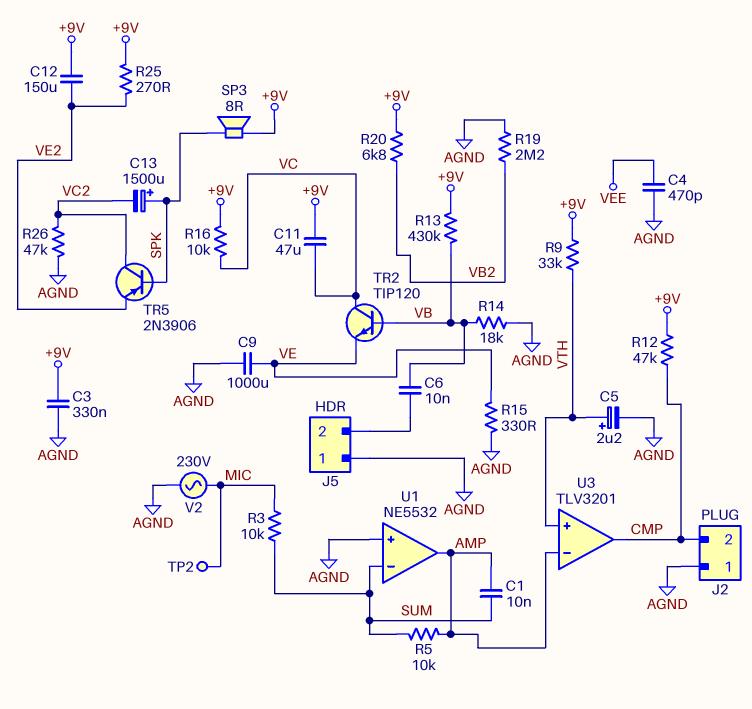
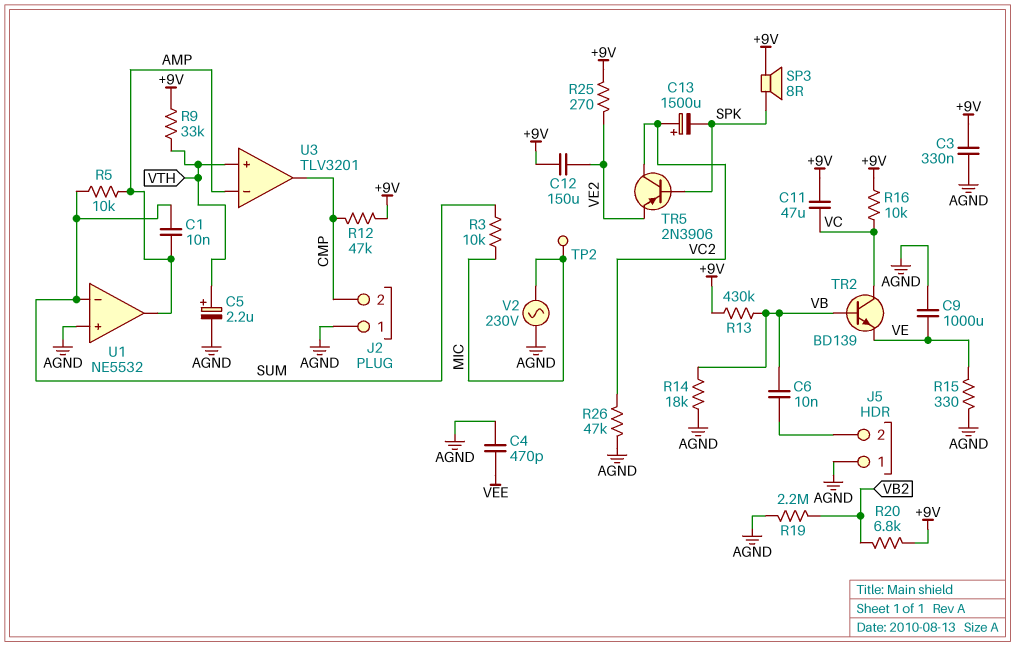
C13: 1500uF (plus SPK, minus VC2) -> 1500uF (plus VC2, minus SPK)
TR2: NPN TIP120 (B VB, C VC, E VE) -> NPN BD139 (B VB, C VC, E VE)

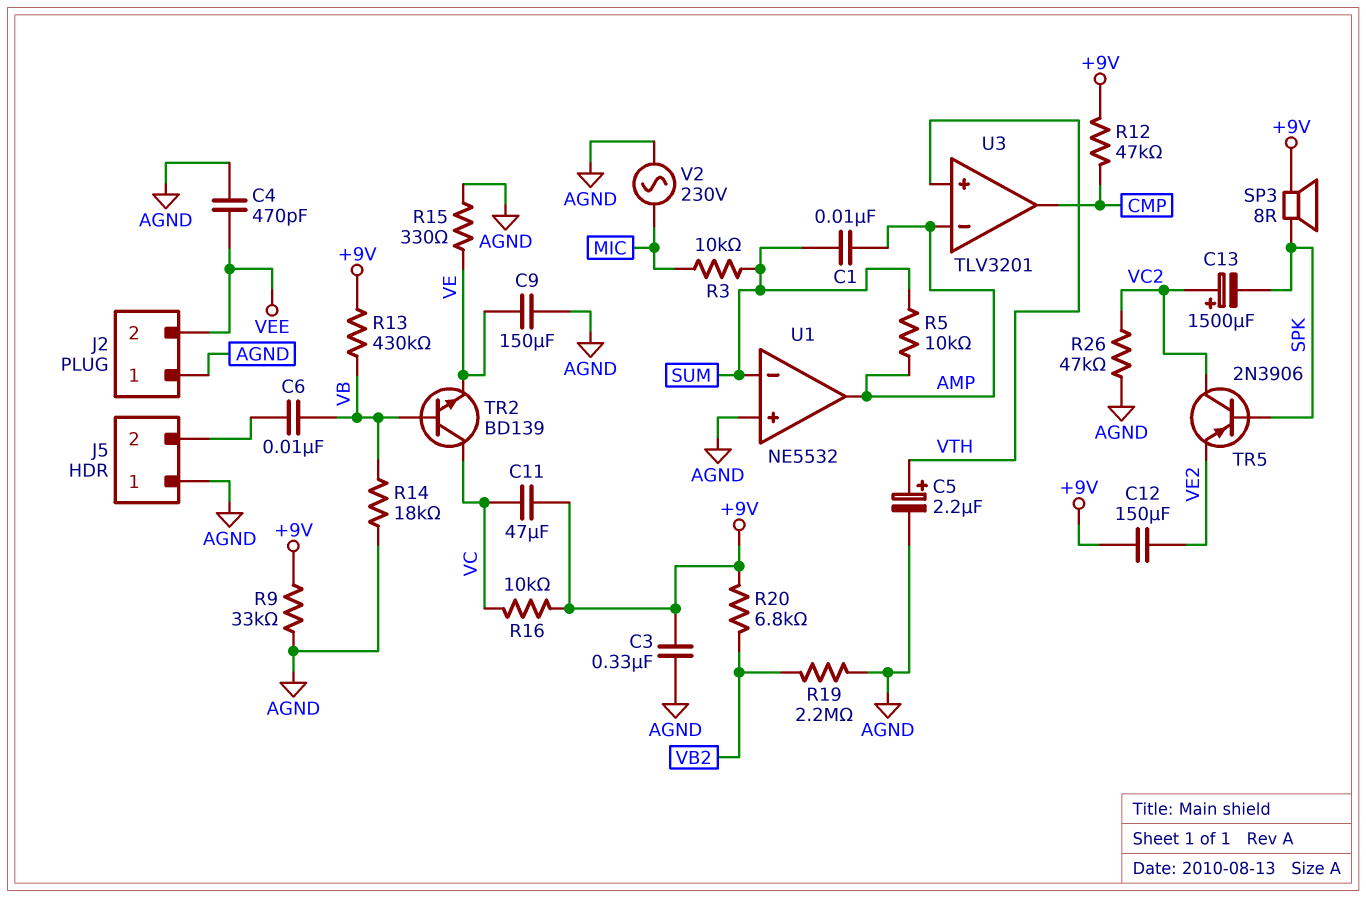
C9: 1000uF (AGND, VE) -> 150uF (AGND, VE)
J2 pin 2: CMP -> VEE
R9: 33k (+9V, VTH) -> 33k (+9V, AGND)
R25: 270 (+9V, VE2) -> none
TP2: test point (MIC) -> none

